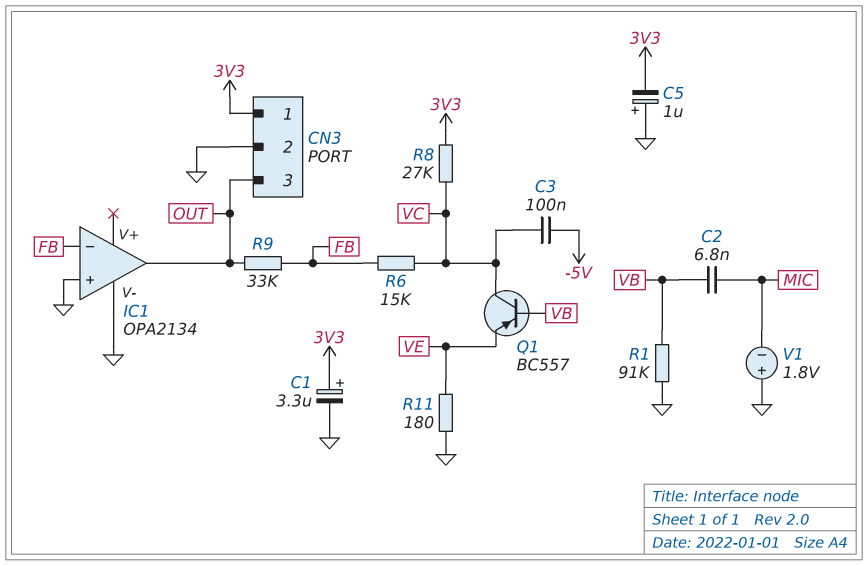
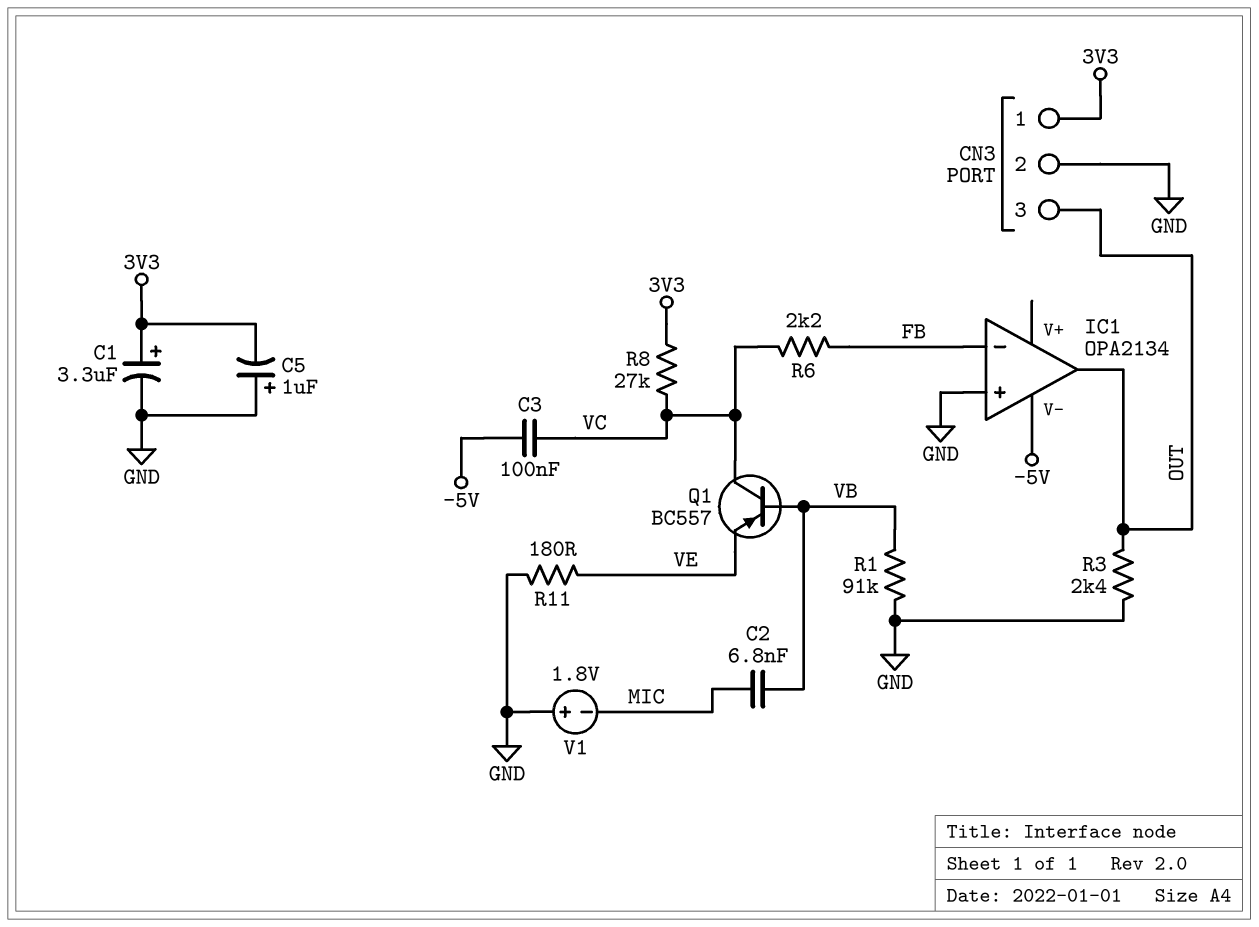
IC1 pin V-: GND -> -5V
R3: none -> 2.4k (GND, OUT)
R6: 15k (FB, VC) -> 2.2k (FB, VC)
R9: 33k (FB, OUT) -> none

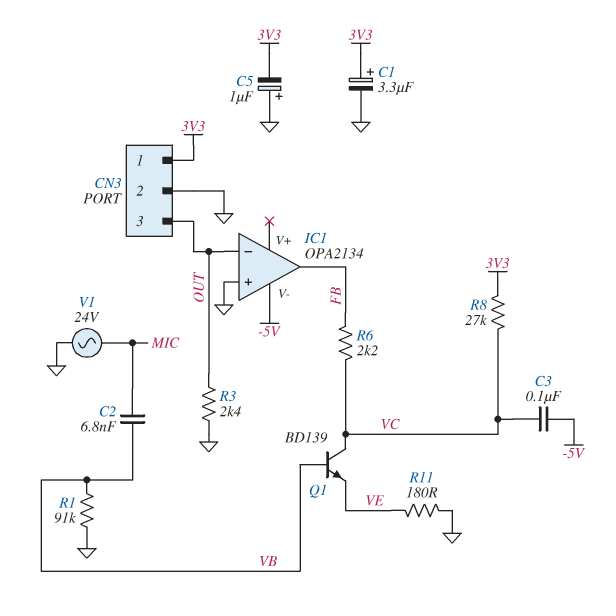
IC1 pin in-: FB -> OUT
IC1 pin out: OUT -> FB
Q1: PNP BC557 (B VB, C VC, E VE) -> NPN BD139 (B VB, C VC, E VE)
V1: 1.8V (plus GND, minus MIC) -> AC 24V (GND, MIC)

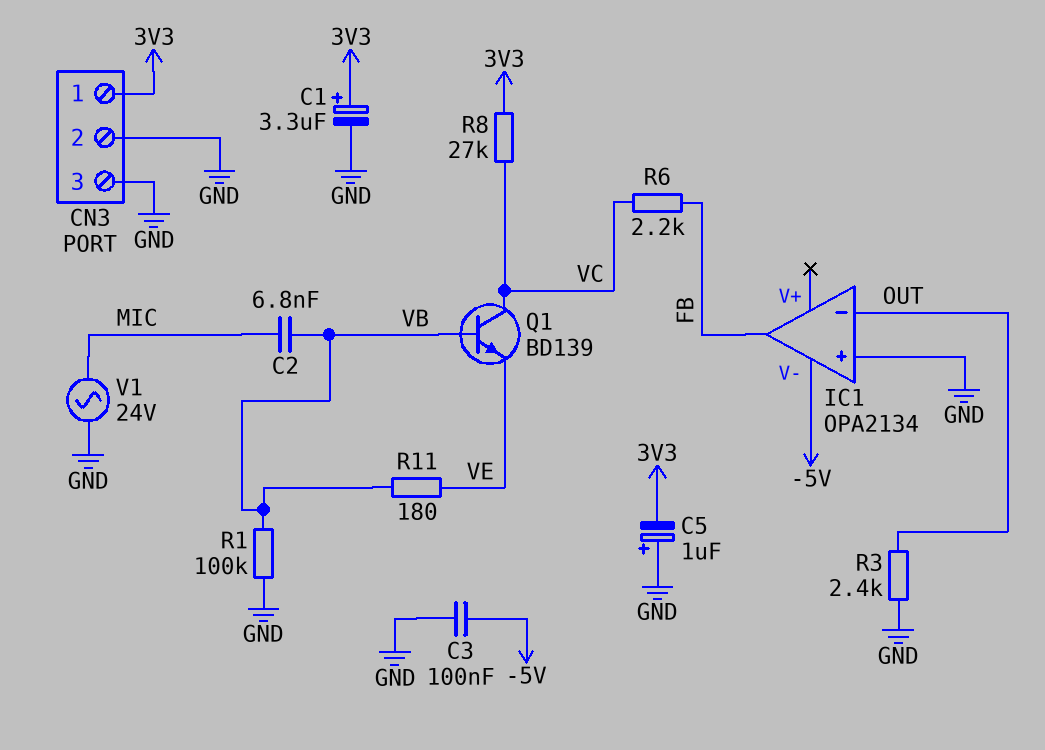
C3: 100nF (-5V, VC) -> 100nF (-5V, GND)
CN3 pin 3: OUT -> GND
R1: 91k (GND, VB) -> 100k (GND, VB)
R11: 180 (GND, VE) -> 180 (VB, VE)

